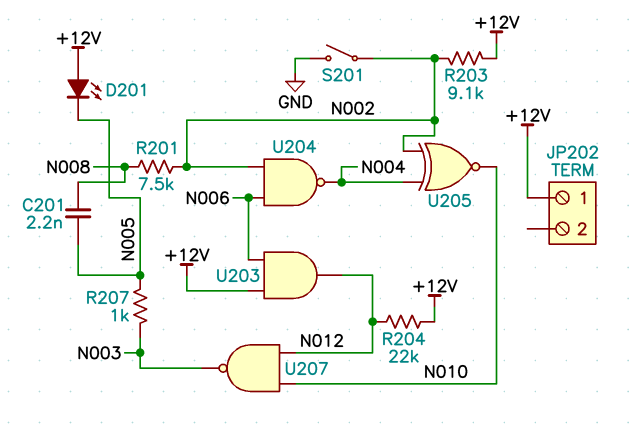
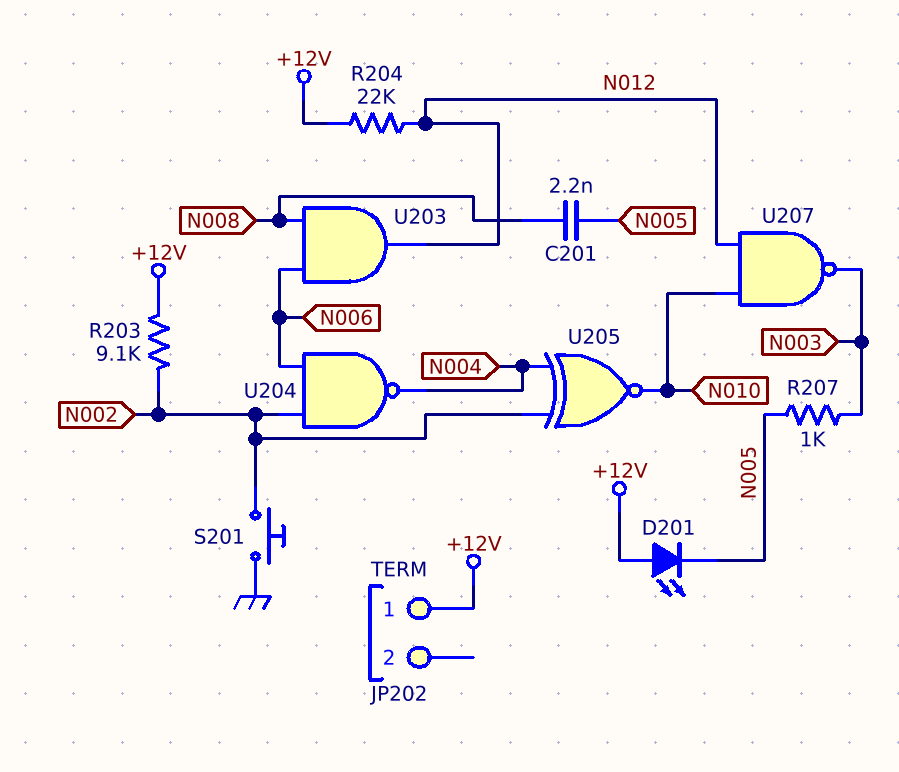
R201: 7.5k (N002, N008) -> none
S201: switch (GND, N002) -> button (GND, N002)
U203: AND (in +12V, in N006, out N012) -> AND (in N006, in N008, out N012)

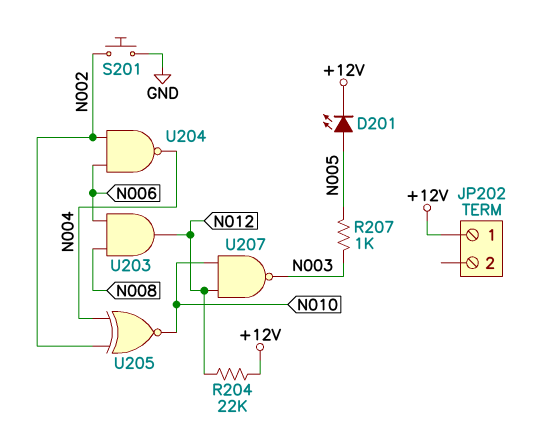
C201: 2.2nF (N005, N008) -> none
D201: LED (A +12V, K N005) -> LED (A N005, K +12V)
R203: 9.1k (+12V, N002) -> none

